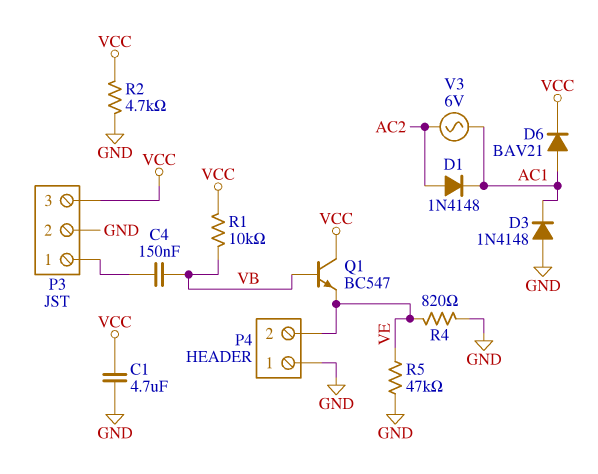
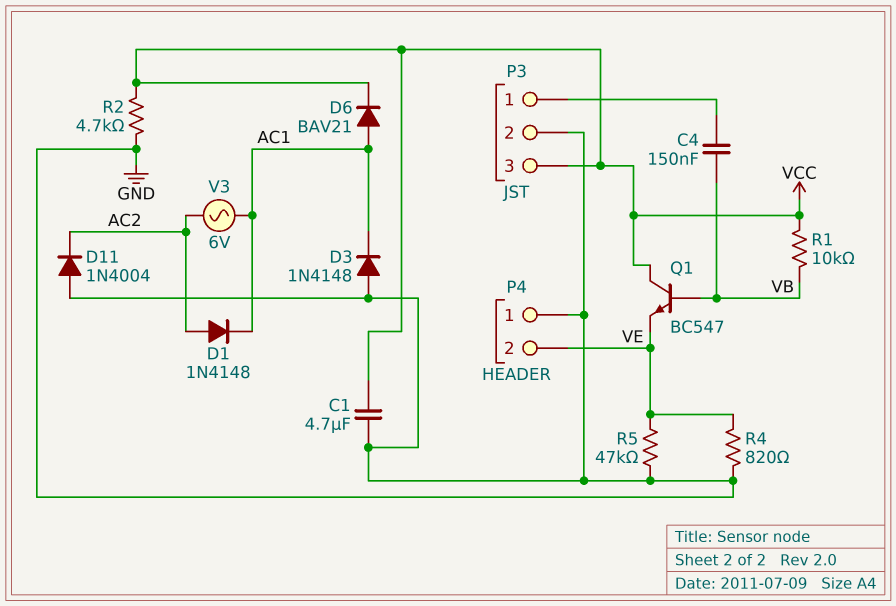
D11: none -> diode 1N4004 (A GND, K AC2)

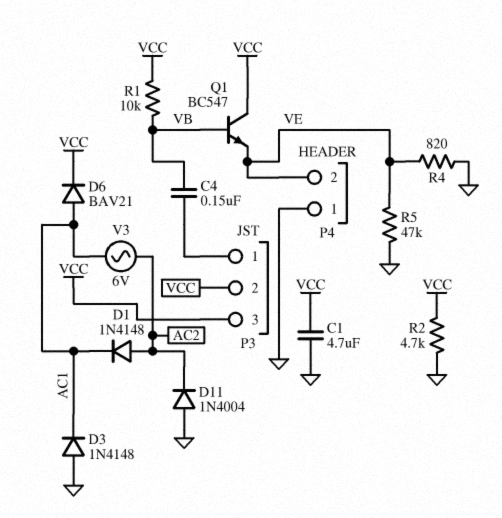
P3 pin 2: GND -> VCC

